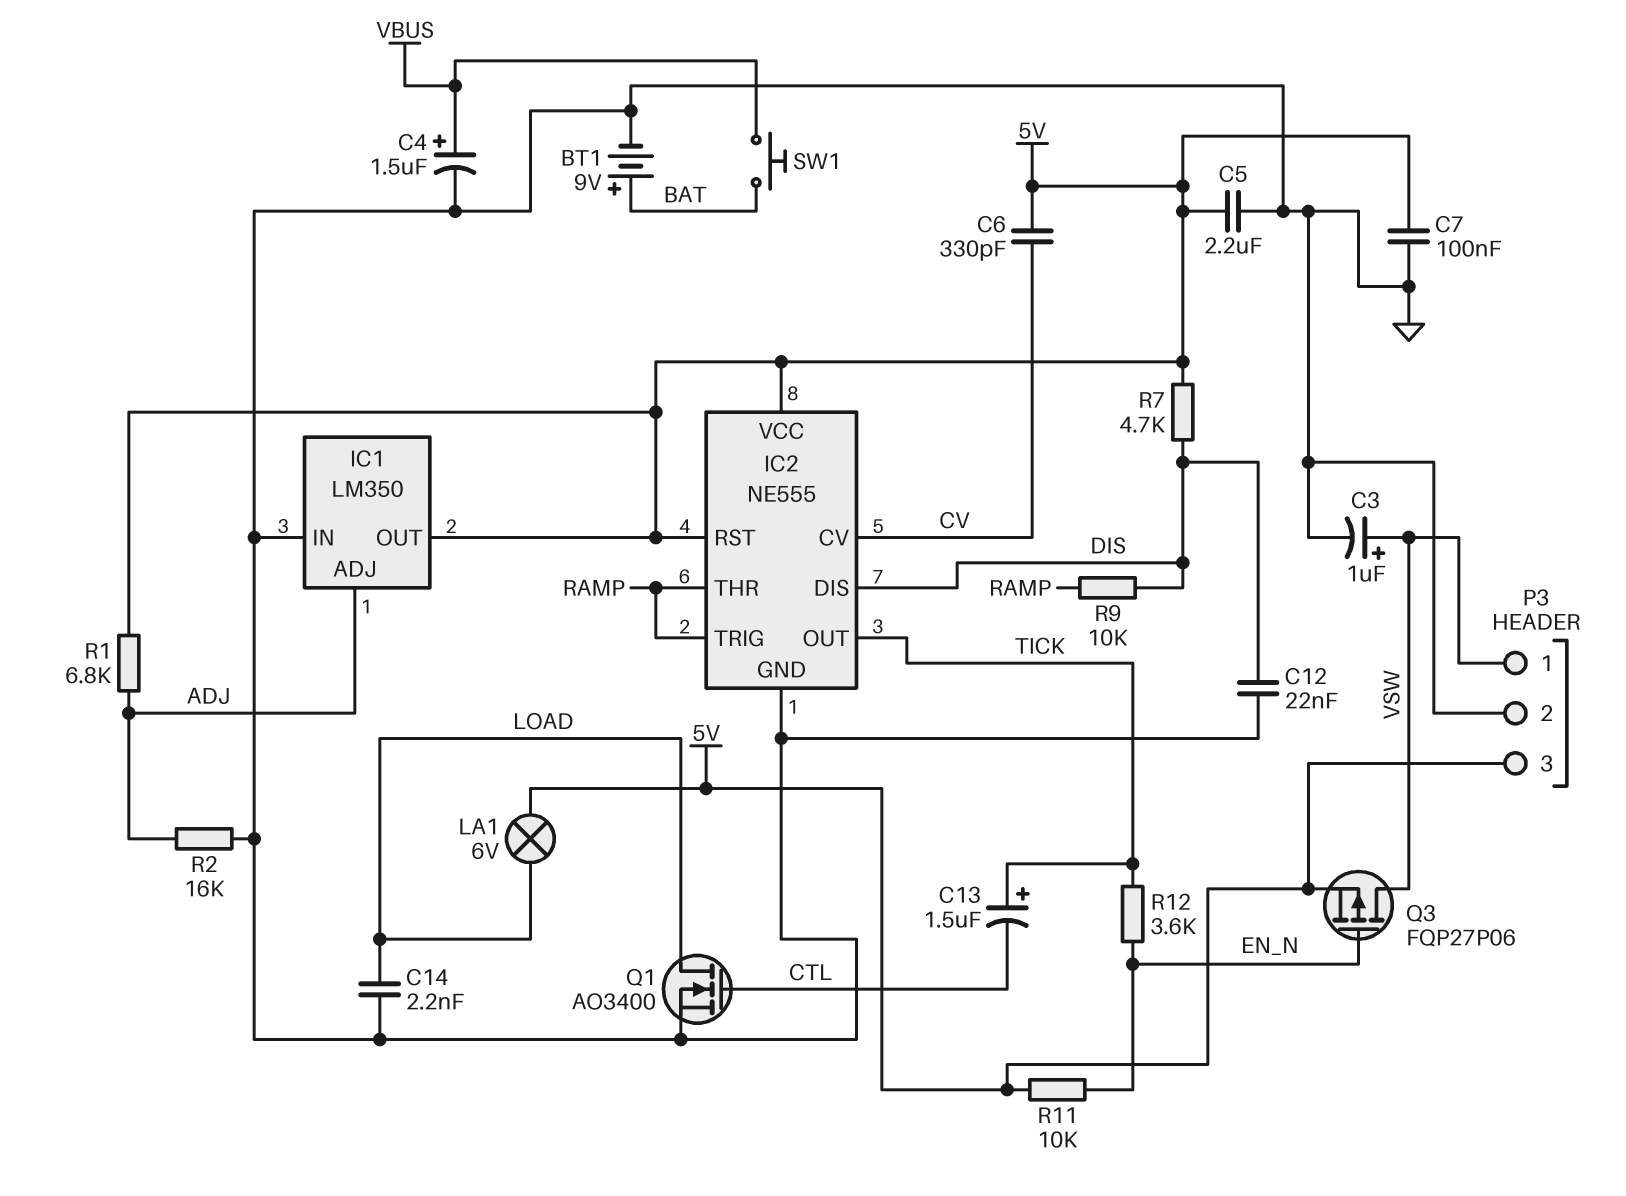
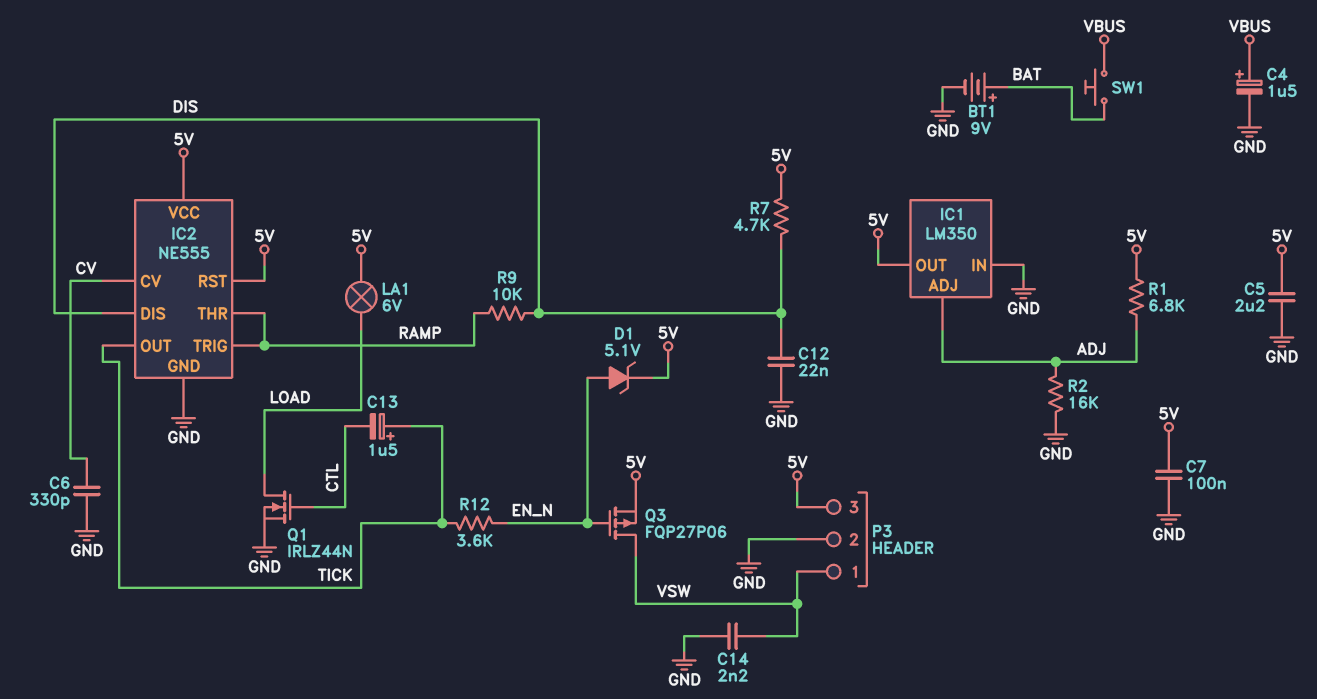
C3: 1uF (plus VSW, minus GND) -> none
C6: 330pF (5V, CV) -> 330pF (CV, GND)
C14: 2.2nF (GND, LOAD) -> 2.2nF (GND, VSW)
D1: none -> zener 5.1V (A EN_N, K 5V)
Q1: NMOS AO3400 (G CTL, D LOAD, S GND) -> NMOS IRLZ44N (G CTL, D LOAD, S GND)
R11: 10k (5V, EN_N) -> none

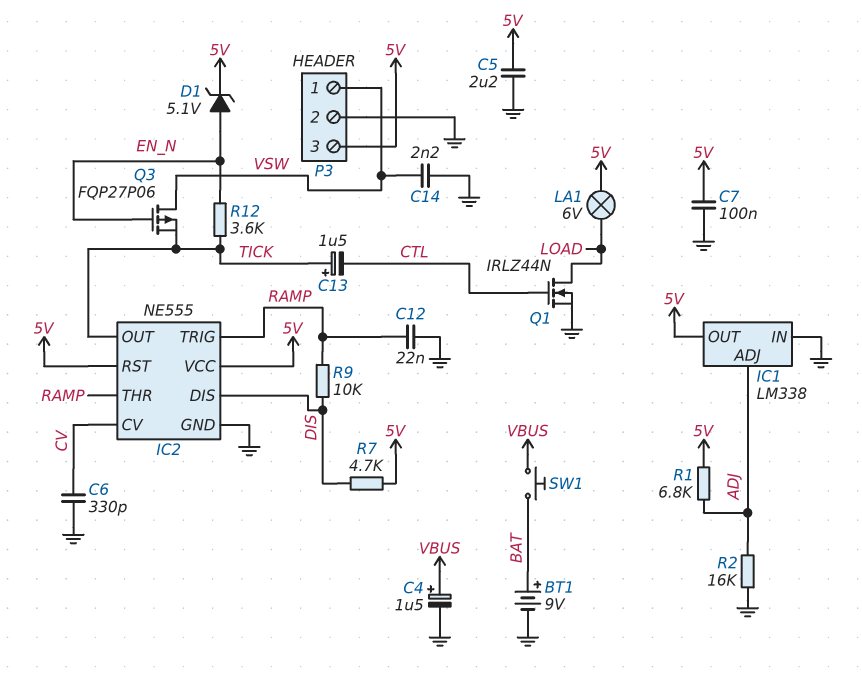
C12: 22nF (DIS, GND) -> 22nF (GND, RAMP)
IC1: LM350 -> LM338
Q3: PMOS FQP27P06 (G EN_N, D VSW, S 5V) -> PMOS FQP27P06 (G EN_N, D VSW, S TICK)

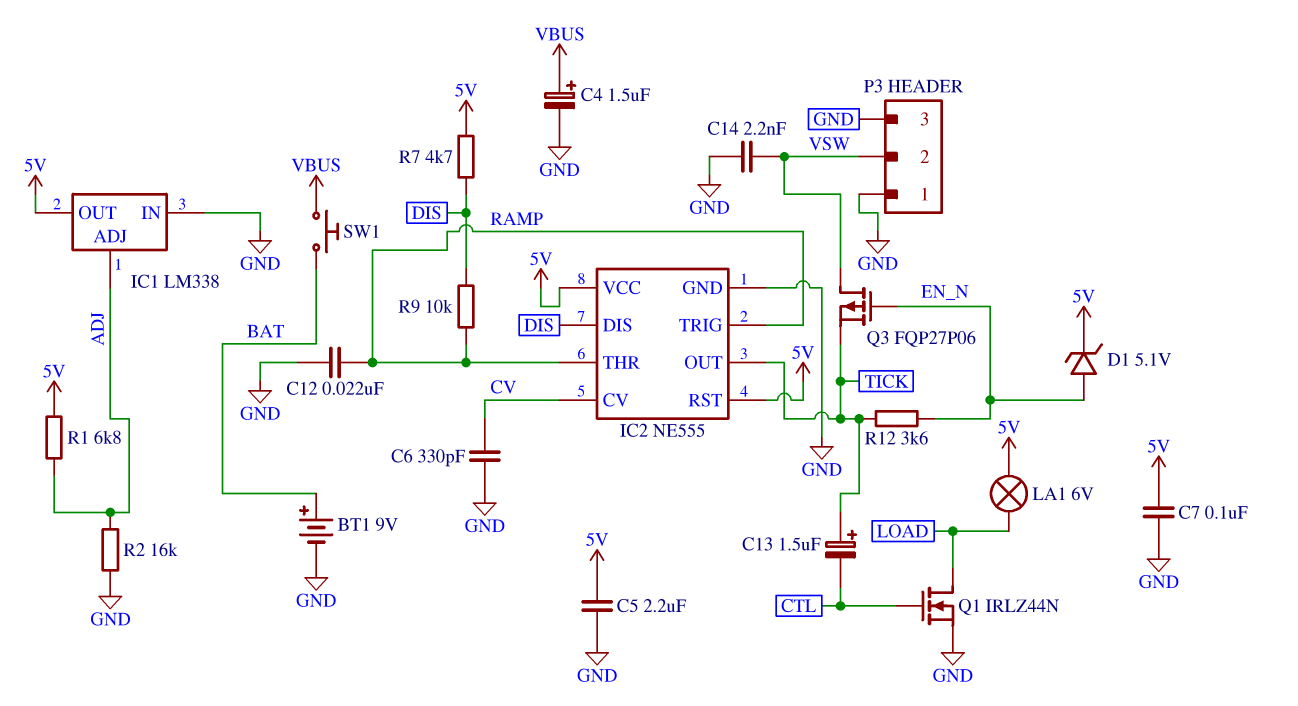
P3 pin 1: VSW -> GND
P3 pin 2: GND -> VSW
P3 pin 3: 5V -> GND

